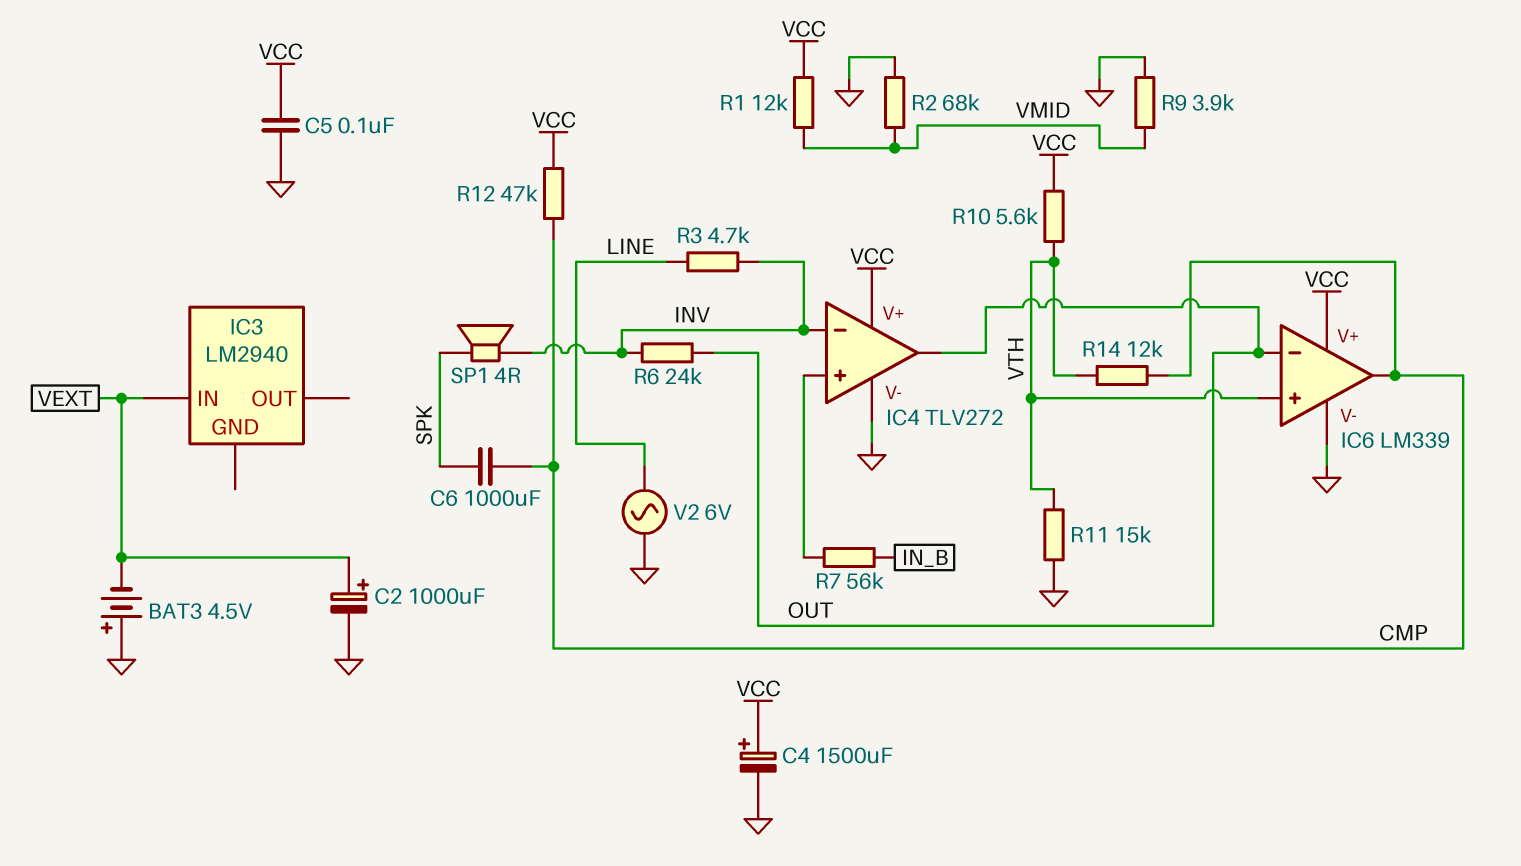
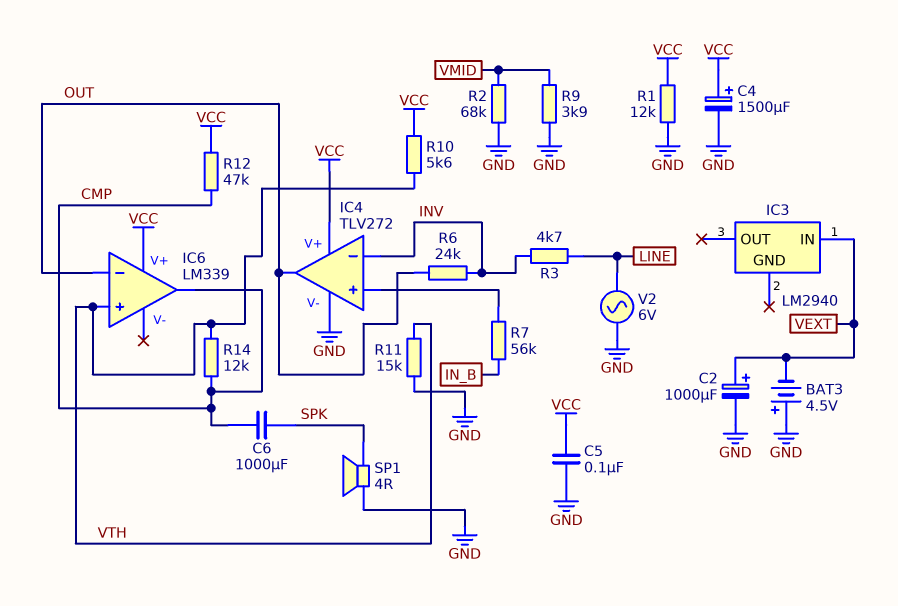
IC6 pin V-: GND -> none
R1: 12k (VCC, VMID) -> 12k (GND, VCC)
SP1: speaker 4R (INV, SPK) -> speaker 4R (GND, SPK)

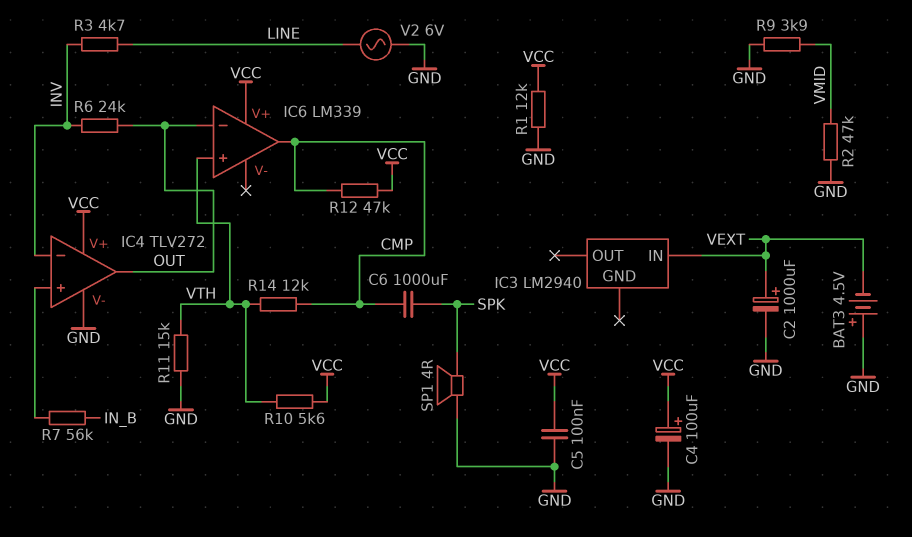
C4: 1500uF (plus VCC, minus GND) -> 100uF (plus VCC, minus GND)
R2: 68k (GND, VMID) -> 47k (GND, VMID)

